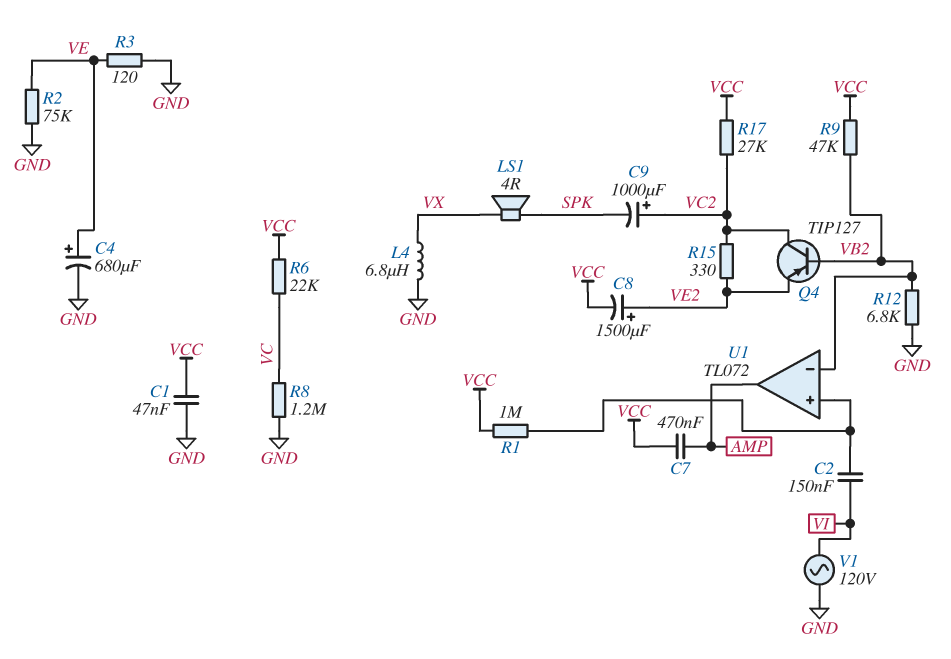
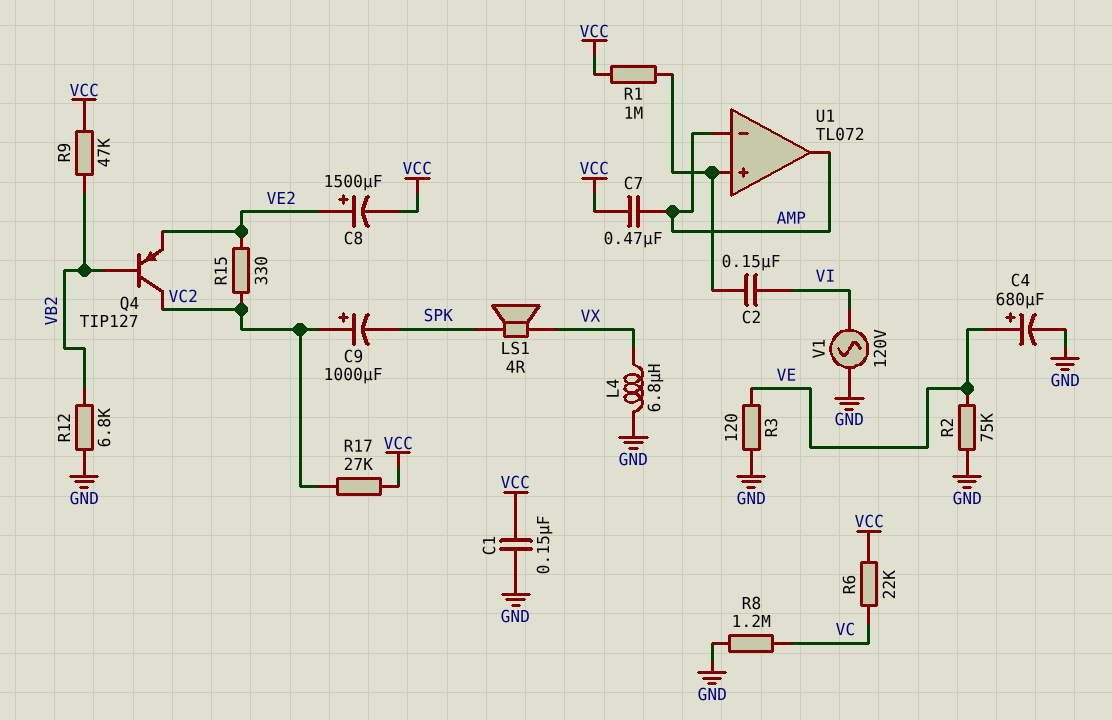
C1: 47nF (GND, VCC) -> 150nF (GND, VCC)
U1 pin in-: VB2 -> AMP

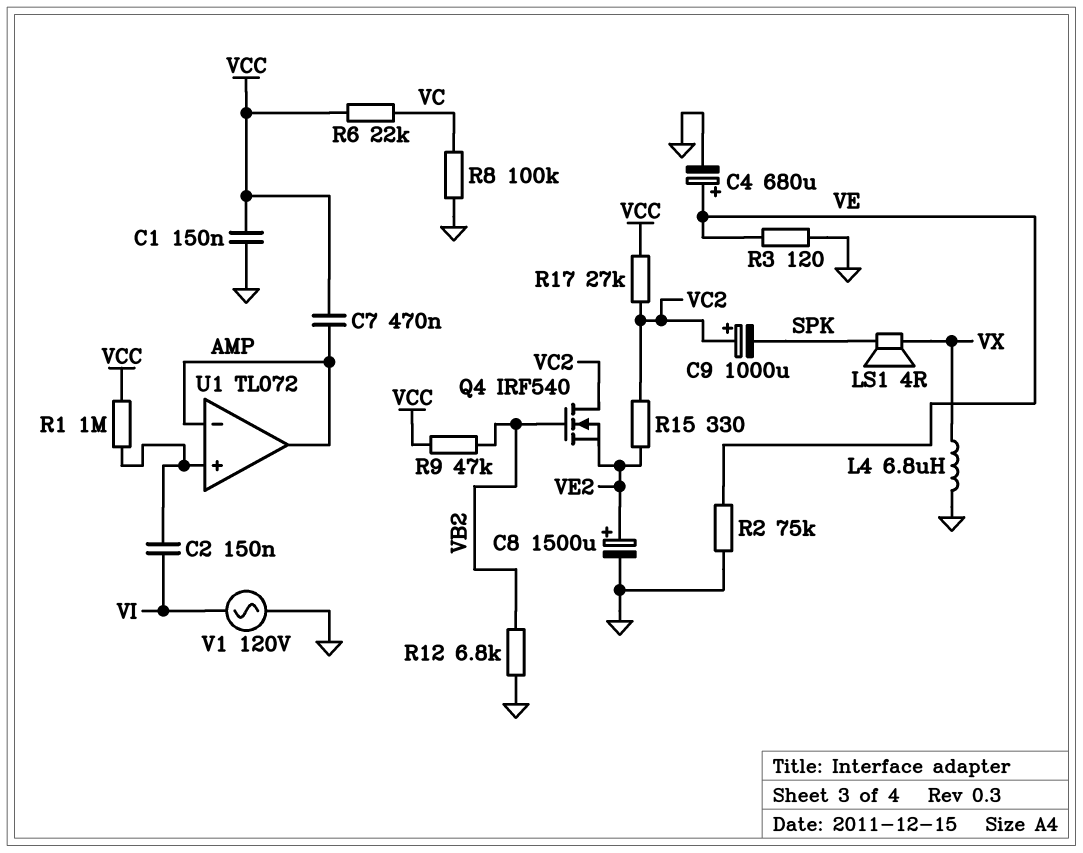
C8: 1500uF (plus VE2, minus VCC) -> 1500uF (plus VE2, minus GND)
Q4: PNP TIP127 (B VB2, C VC2, E VE2) -> NMOS IRF540 (G VB2, D VC2, S VE2)
R8: 1.2M (GND, VC) -> 100k (GND, VC)

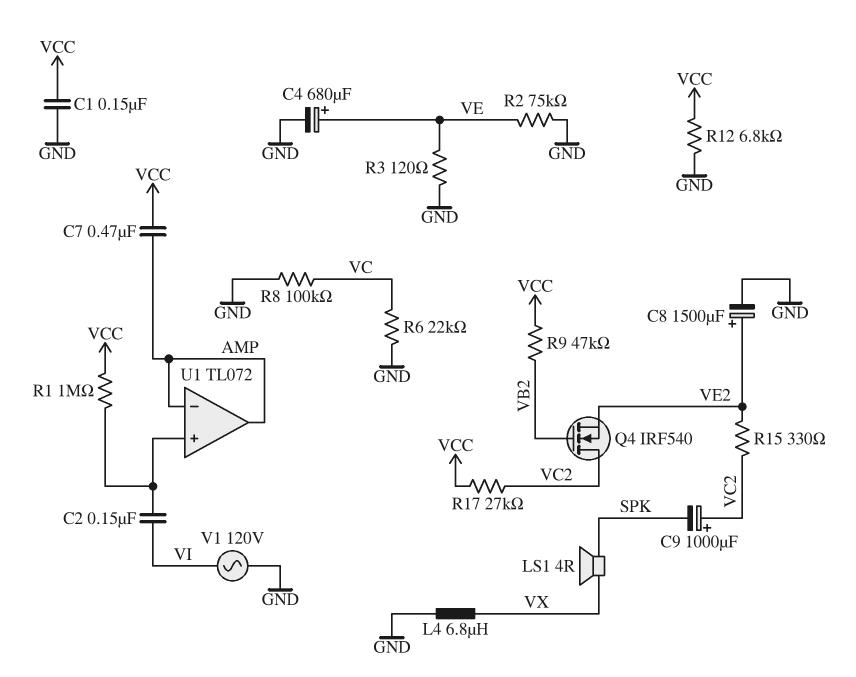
R6: 22k (VC, VCC) -> 22k (GND, VC)
R12: 6.8k (GND, VB2) -> 6.8k (GND, VCC)

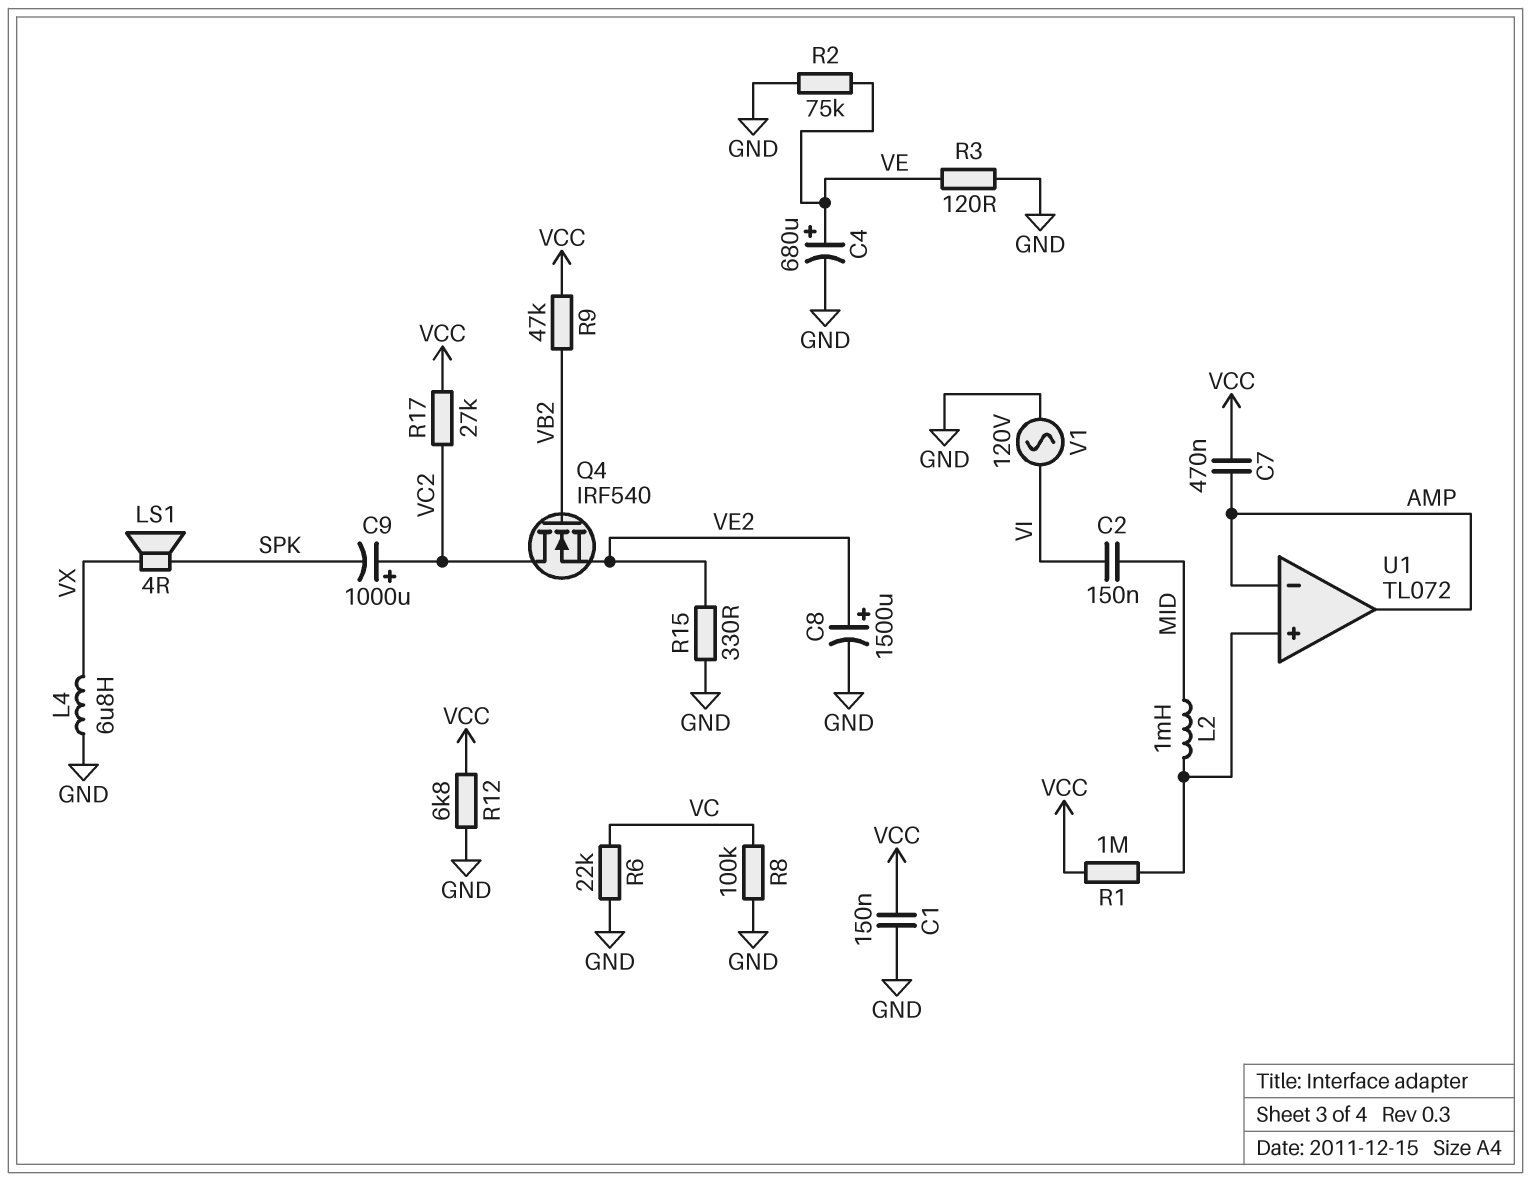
C2: 150nF (U1/in+, VI) -> 150nF (MID, VI)
L2: none -> 1mH (MID, U1/in+)
R15: 330 (VC2, VE2) -> 330 (GND, VE2)

